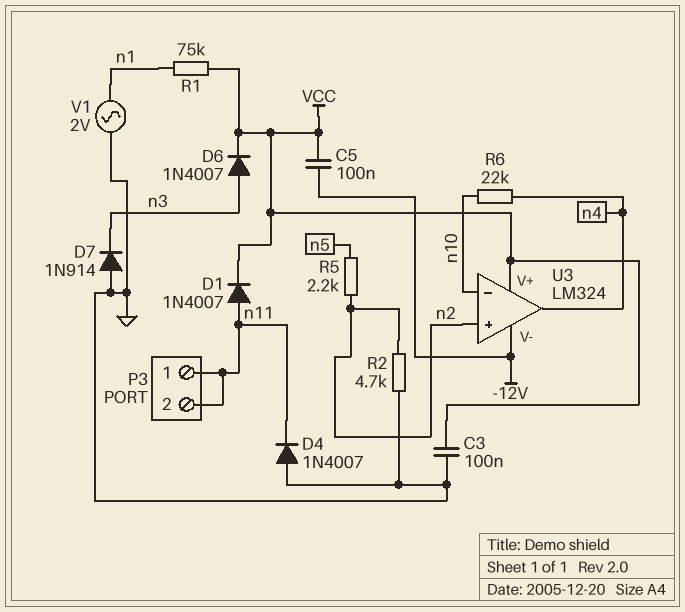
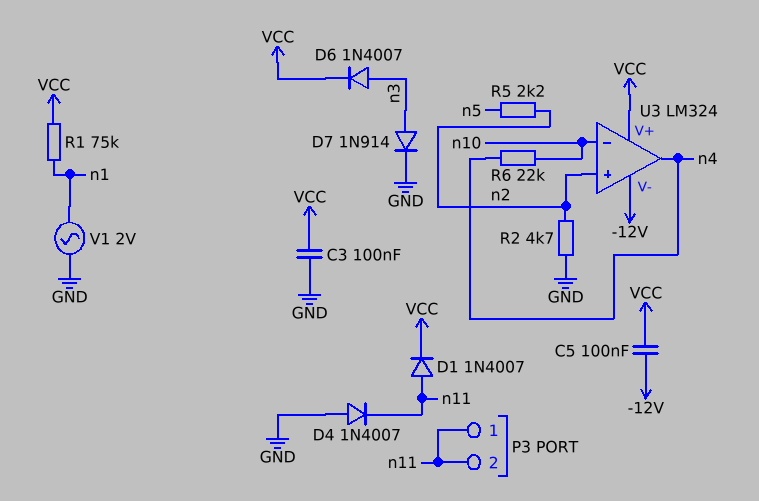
D7: diode 1N914 (A GND, K n3) -> diode 1N914 (A n3, K GND)

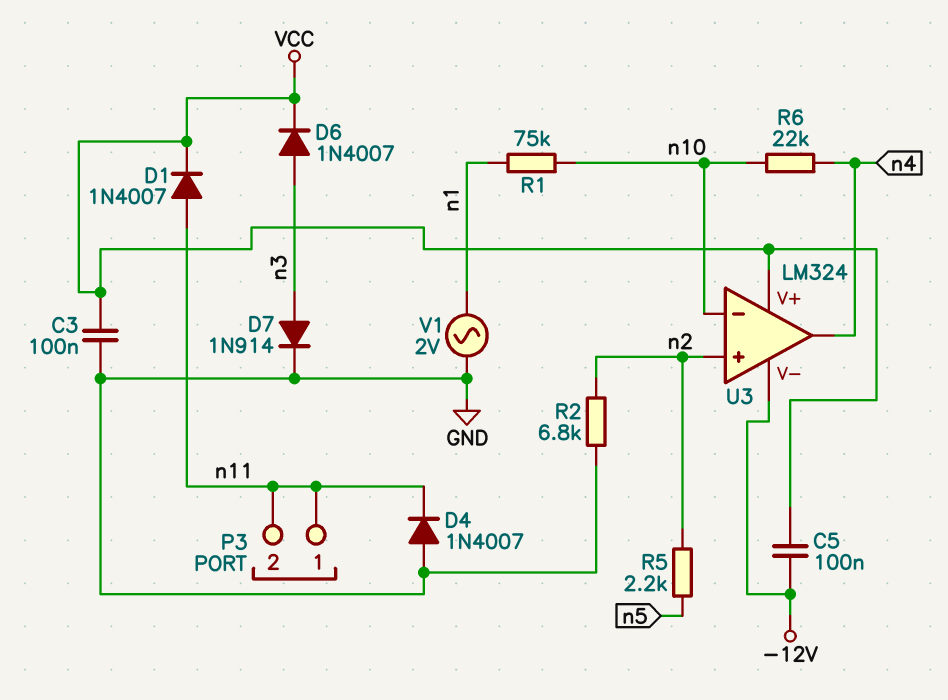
R1: 75k (VCC, n1) -> 75k (n1, n10)
R2: 4.7k (GND, n2) -> 6.8k (GND, n2)

